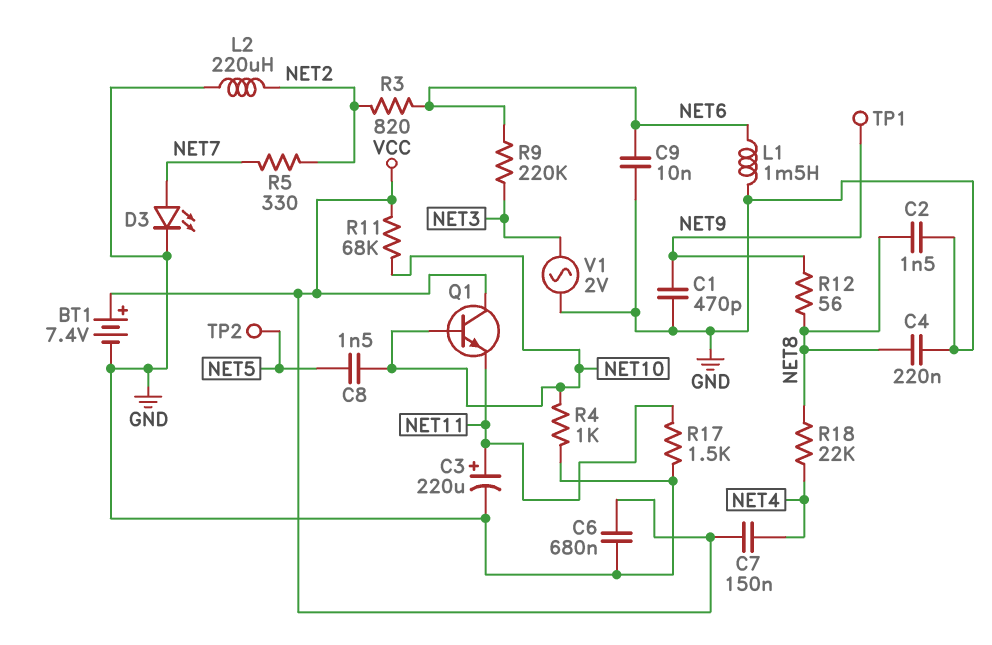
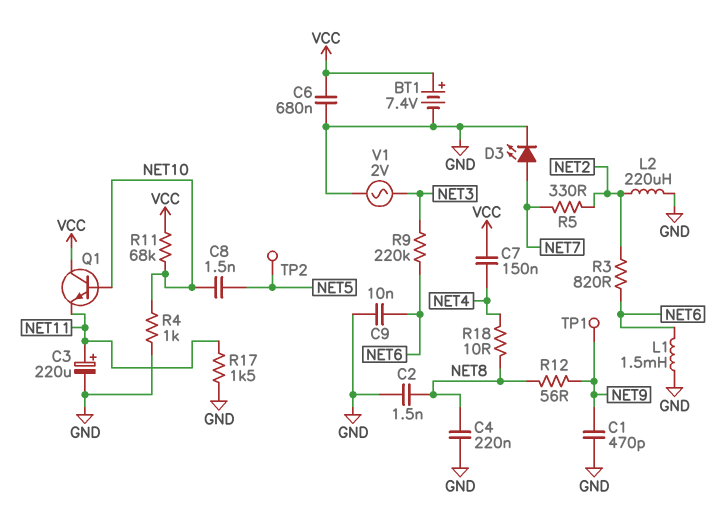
R18: 22k (NET4, NET8) -> 10 (NET4, NET8)

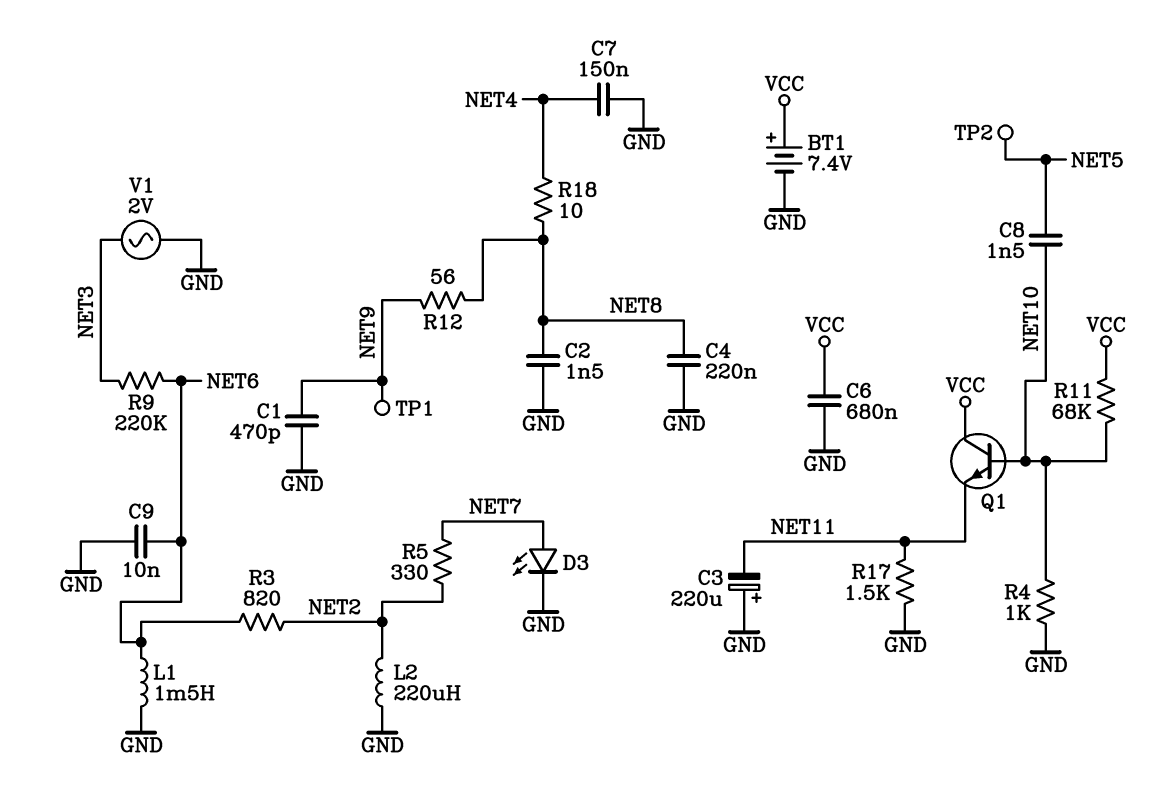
C3: 220uF (plus NET11, minus GND) -> 220uF (plus GND, minus NET11)
C7: 150nF (NET4, VCC) -> 150nF (GND, NET4)

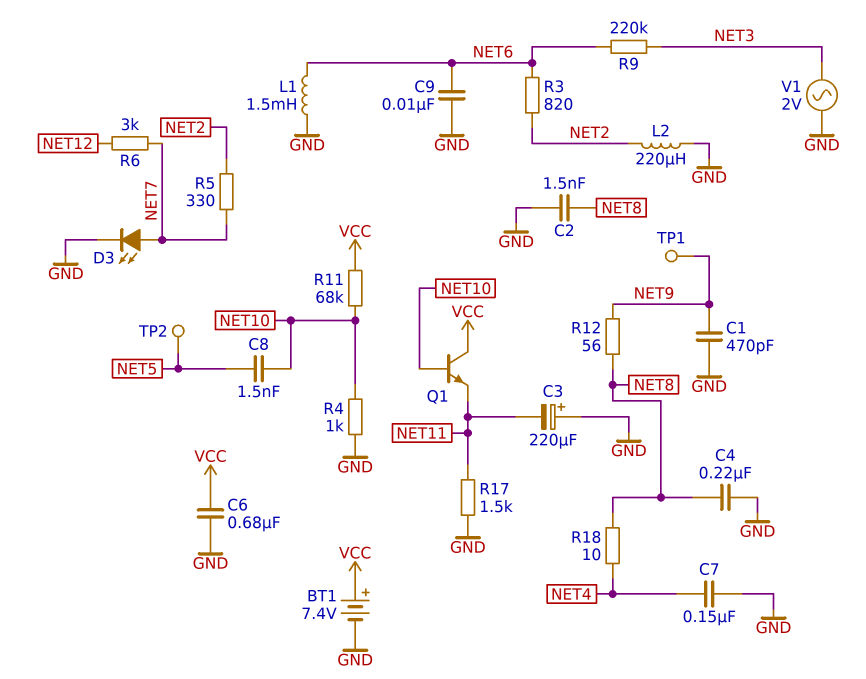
R6: none -> 3k (NET7, NET12)

